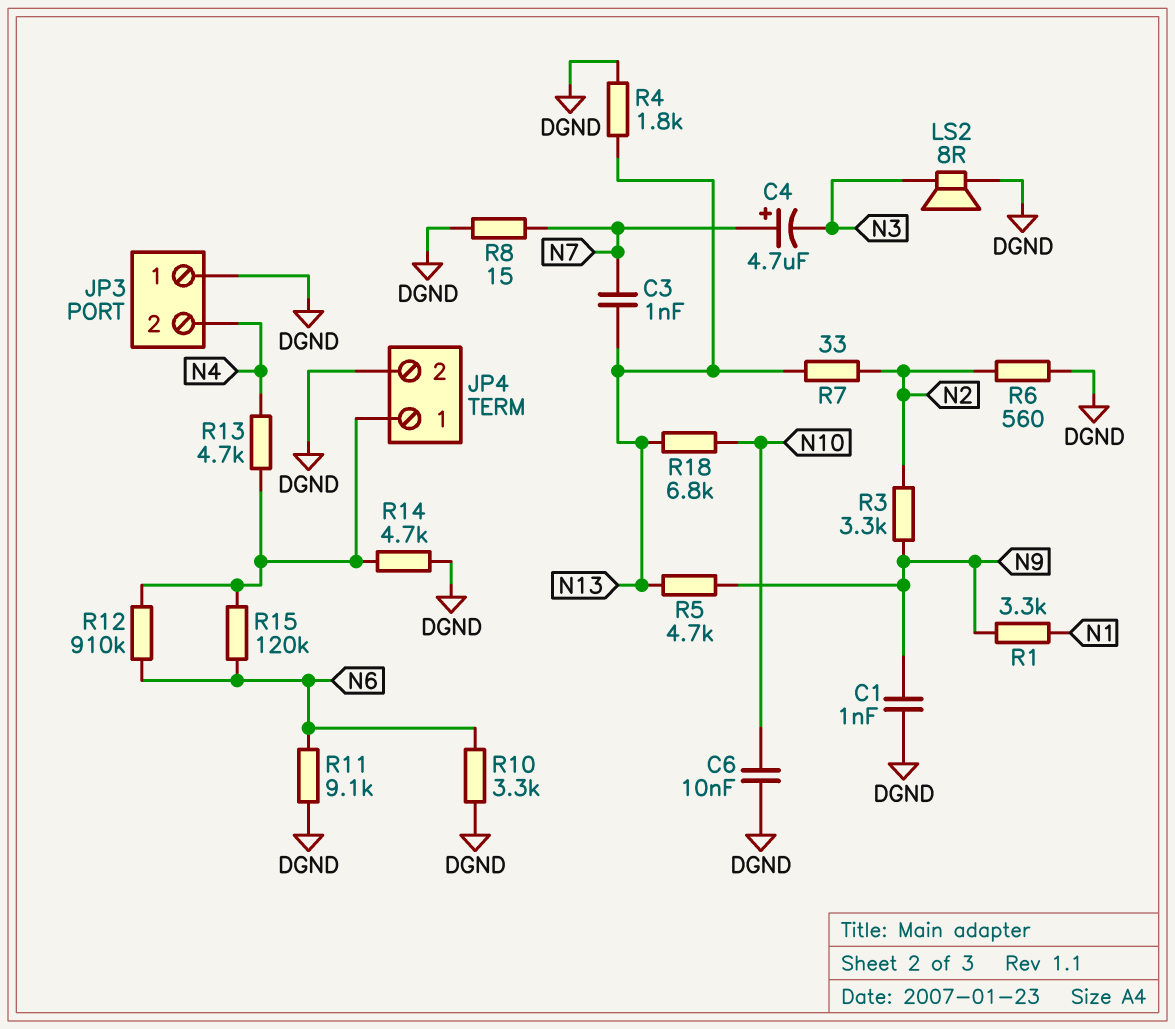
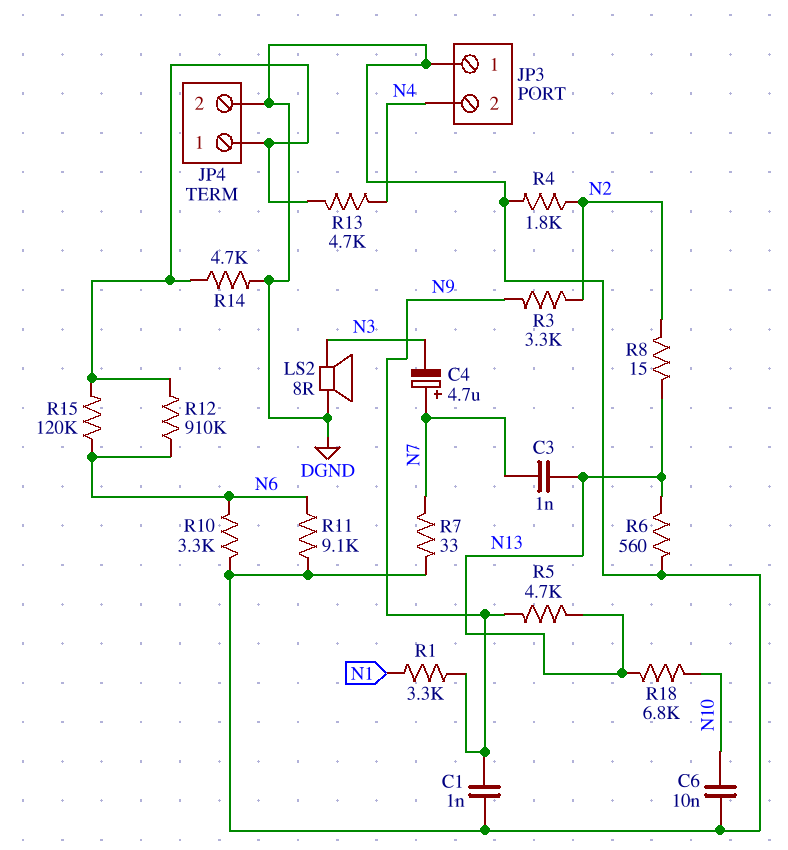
R4: 1.8k (DGND, N13) -> 1.8k (DGND, N2)
R6: 560 (DGND, N2) -> 560 (DGND, N13)
R7: 33 (N2, N13) -> 33 (DGND, N7)
R8: 15 (DGND, N7) -> 15 (N2, N13)

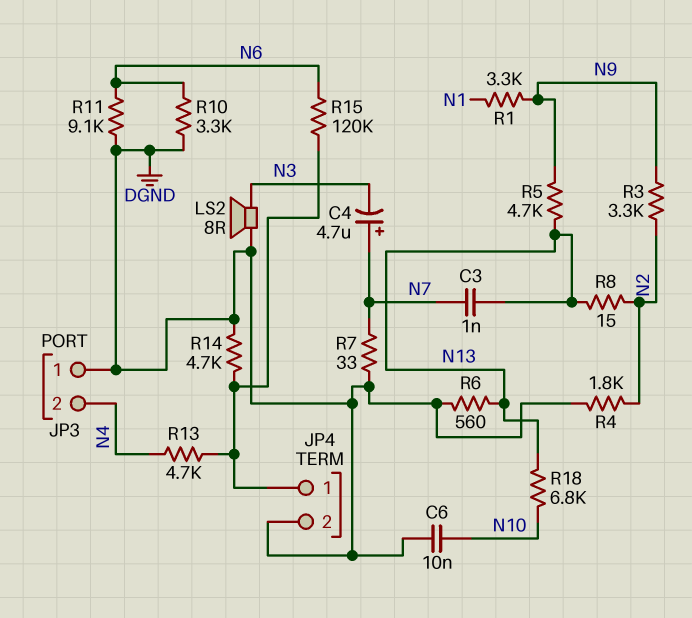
C1: 1nF (DGND, N9) -> none
R12: 910k (JP4/1, N6) -> none

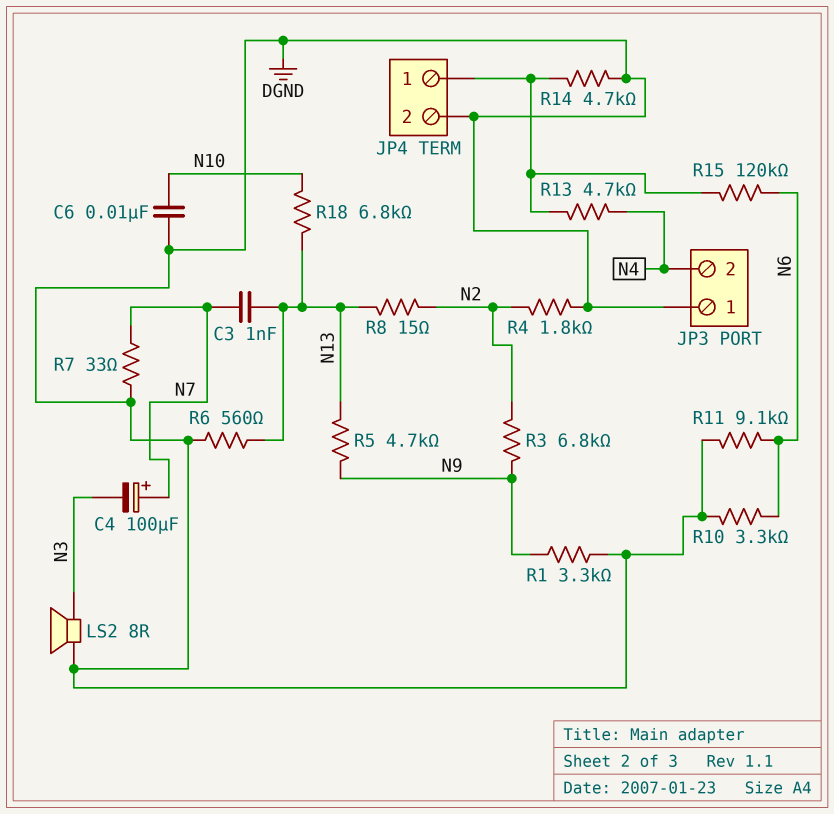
C4: 4.7uF (plus N7, minus N3) -> 100uF (plus N7, minus N3)
R1: 3.3k (N1, N9) -> 3.3k (DGND, N9)
R3: 3.3k (N2, N9) -> 6.8k (N2, N9)

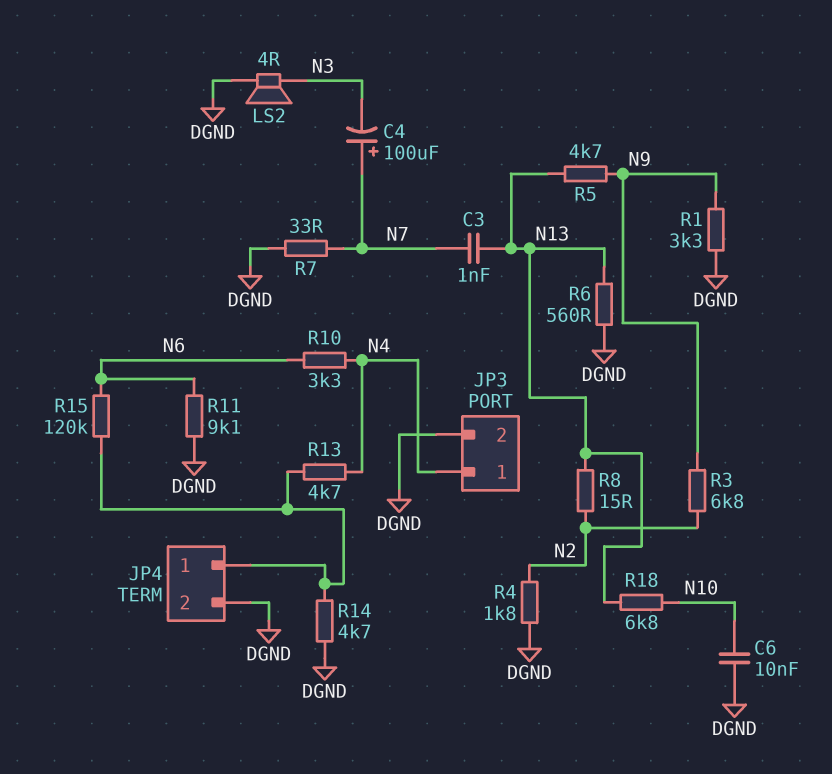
JP3 pin 1: DGND -> N4
JP3 pin 2: N4 -> DGND
LS2: speaker 8R (DGND, N3) -> speaker 4R (DGND, N3)
R10: 3.3k (DGND, N6) -> 3.3k (N4, N6)

